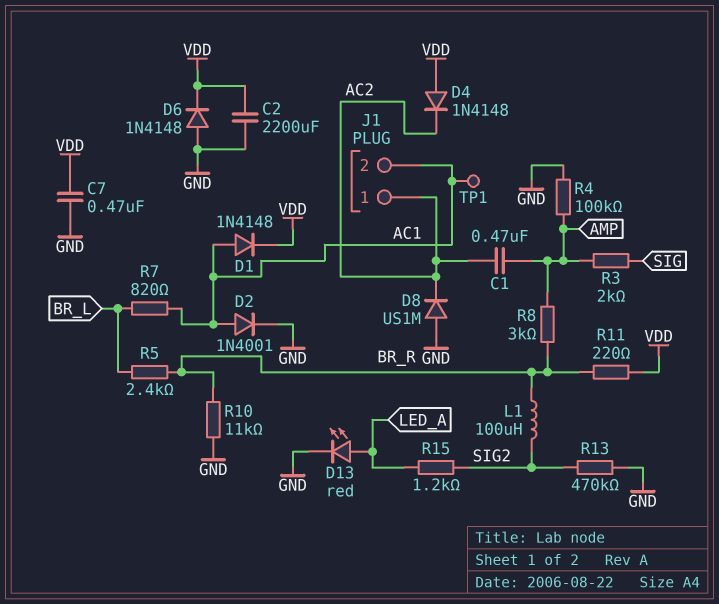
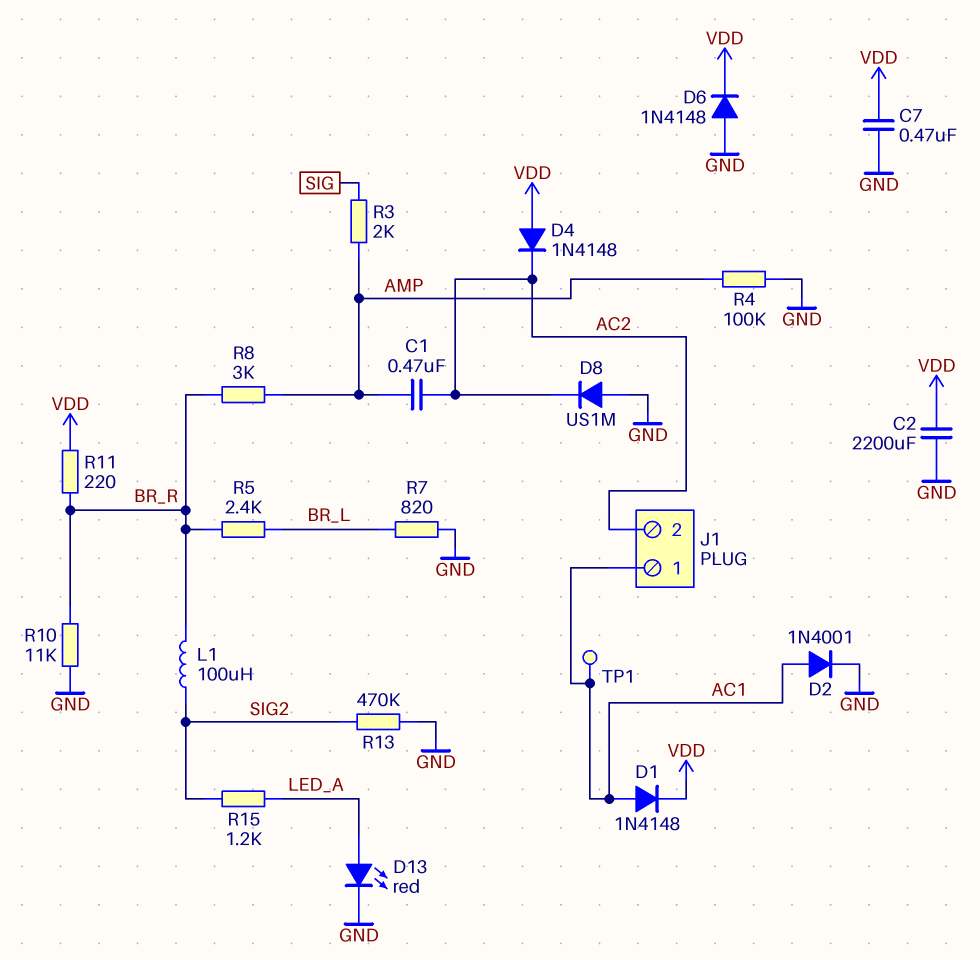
J1 pin 1: AC2 -> AC1
J1 pin 2: AC1 -> AC2
R7: 820 (AC1, BR_L) -> 820 (BR_L, GND)

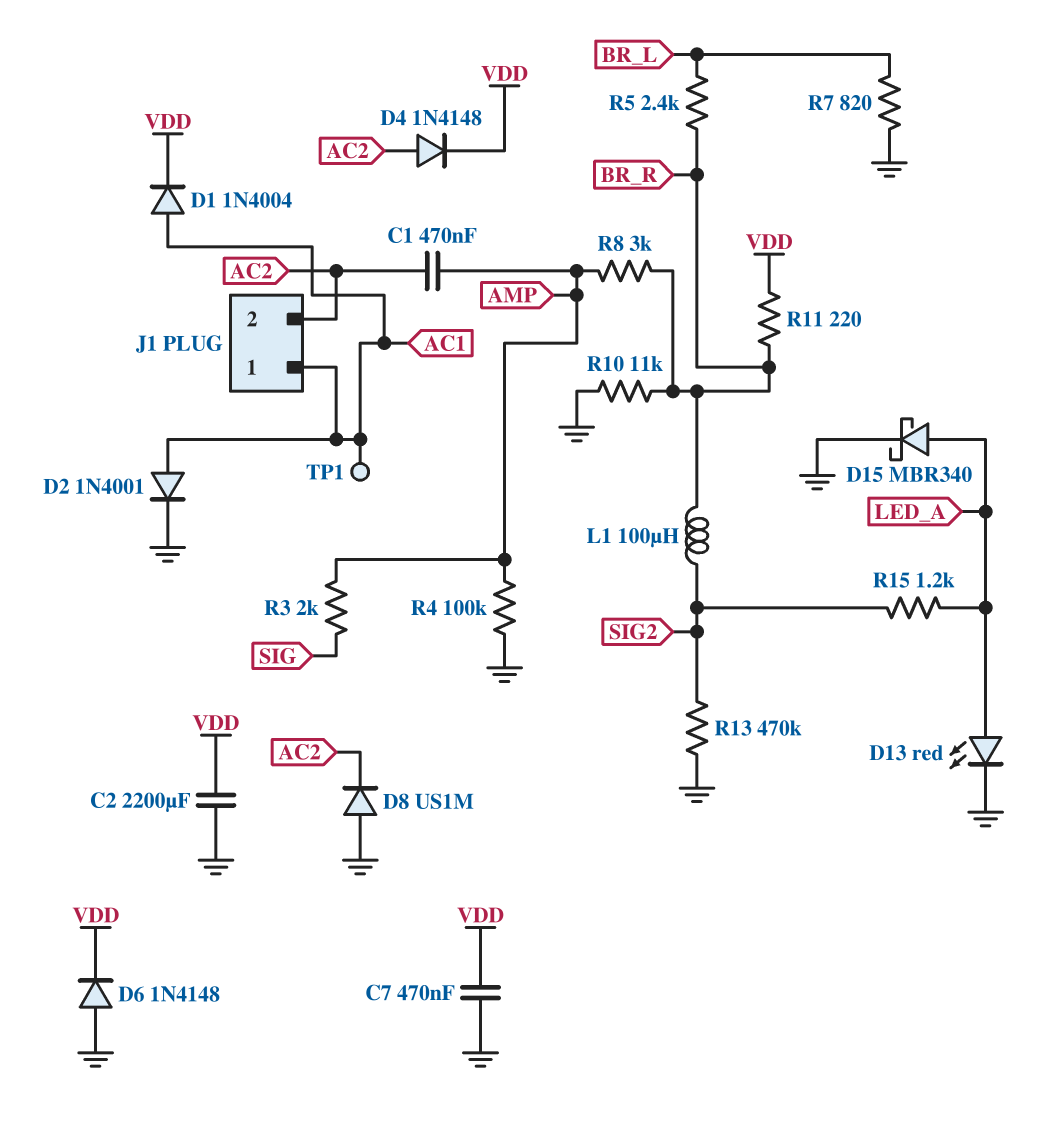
D1: diode 1N4148 (A AC1, K VDD) -> diode 1N4004 (A AC1, K VDD)
D4: diode 1N4148 (A VDD, K AC2) -> diode 1N4148 (A AC2, K VDD)
D15: none -> schottky MBR340 (A LED_A, K GND)

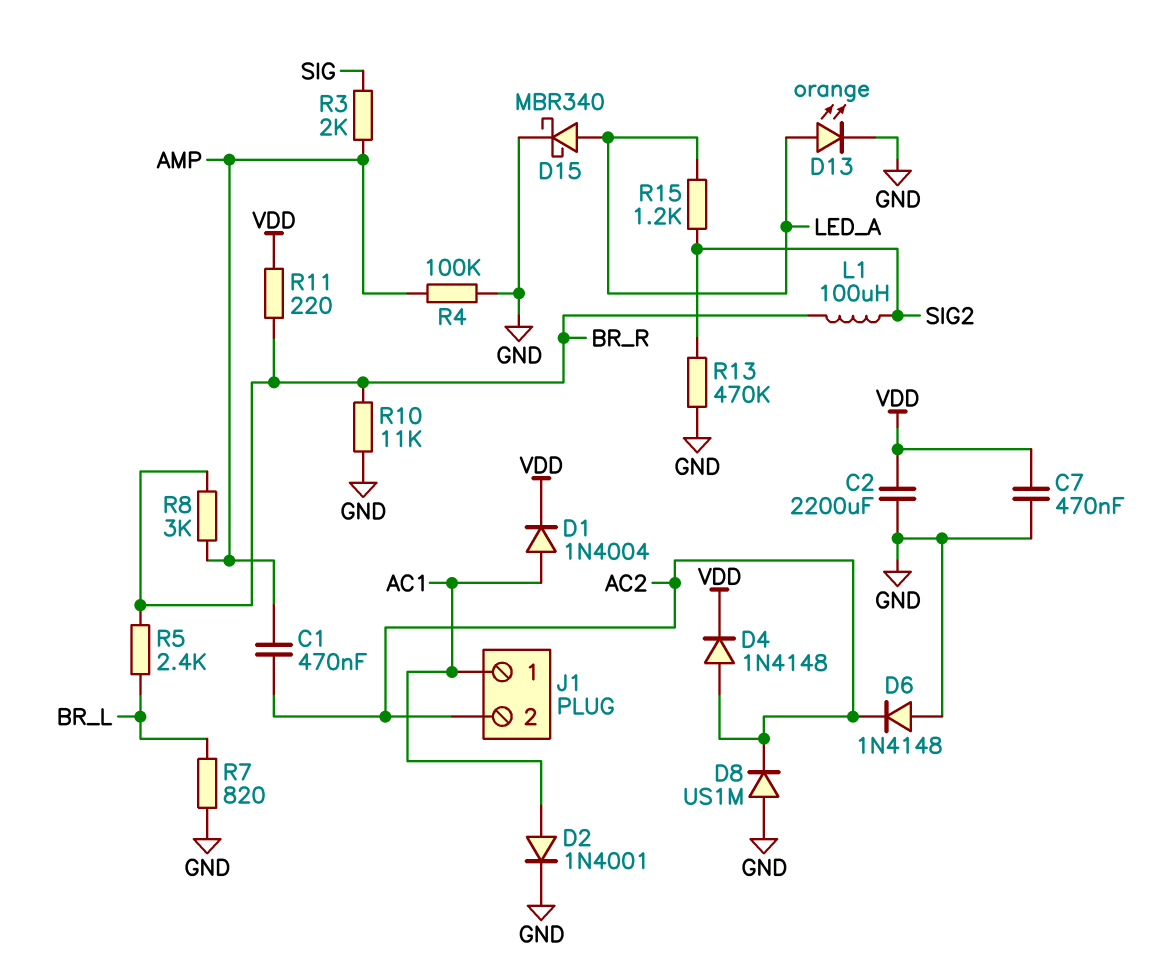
D6: diode 1N4148 (A GND, K VDD) -> diode 1N4148 (A GND, K AC2)
D13: LED red (A LED_A, K GND) -> LED orange (A LED_A, K GND)
TP1: test point (AC1) -> none

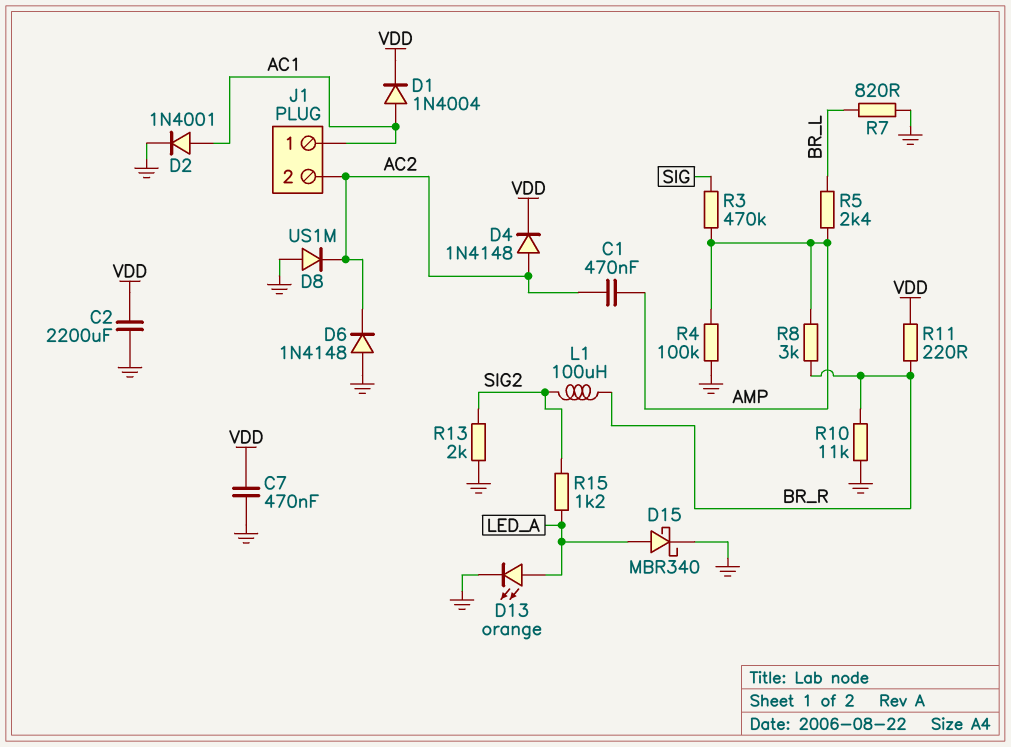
R3: 2k (AMP, SIG) -> 470k (AMP, SIG)
R5: 2.4k (BR_L, BR_R) -> 2.4k (AMP, BR_L)
R13: 470k (GND, SIG2) -> 2k (GND, SIG2)

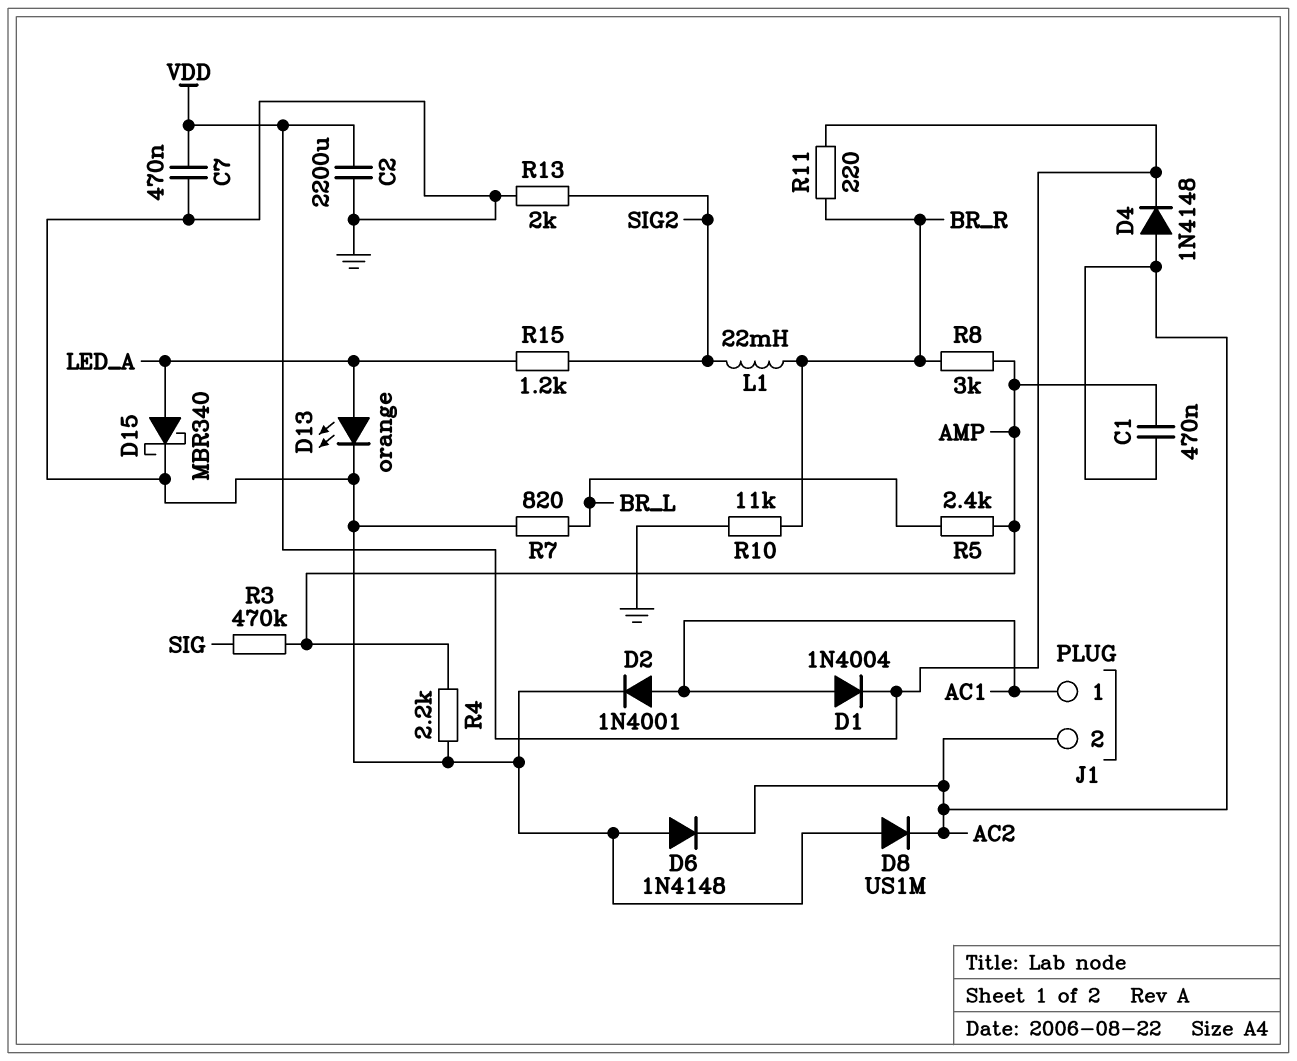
L1: 100uH (BR_R, SIG2) -> 22mH (BR_R, SIG2)
R4: 100k (AMP, GND) -> 2.2k (AMP, GND)

